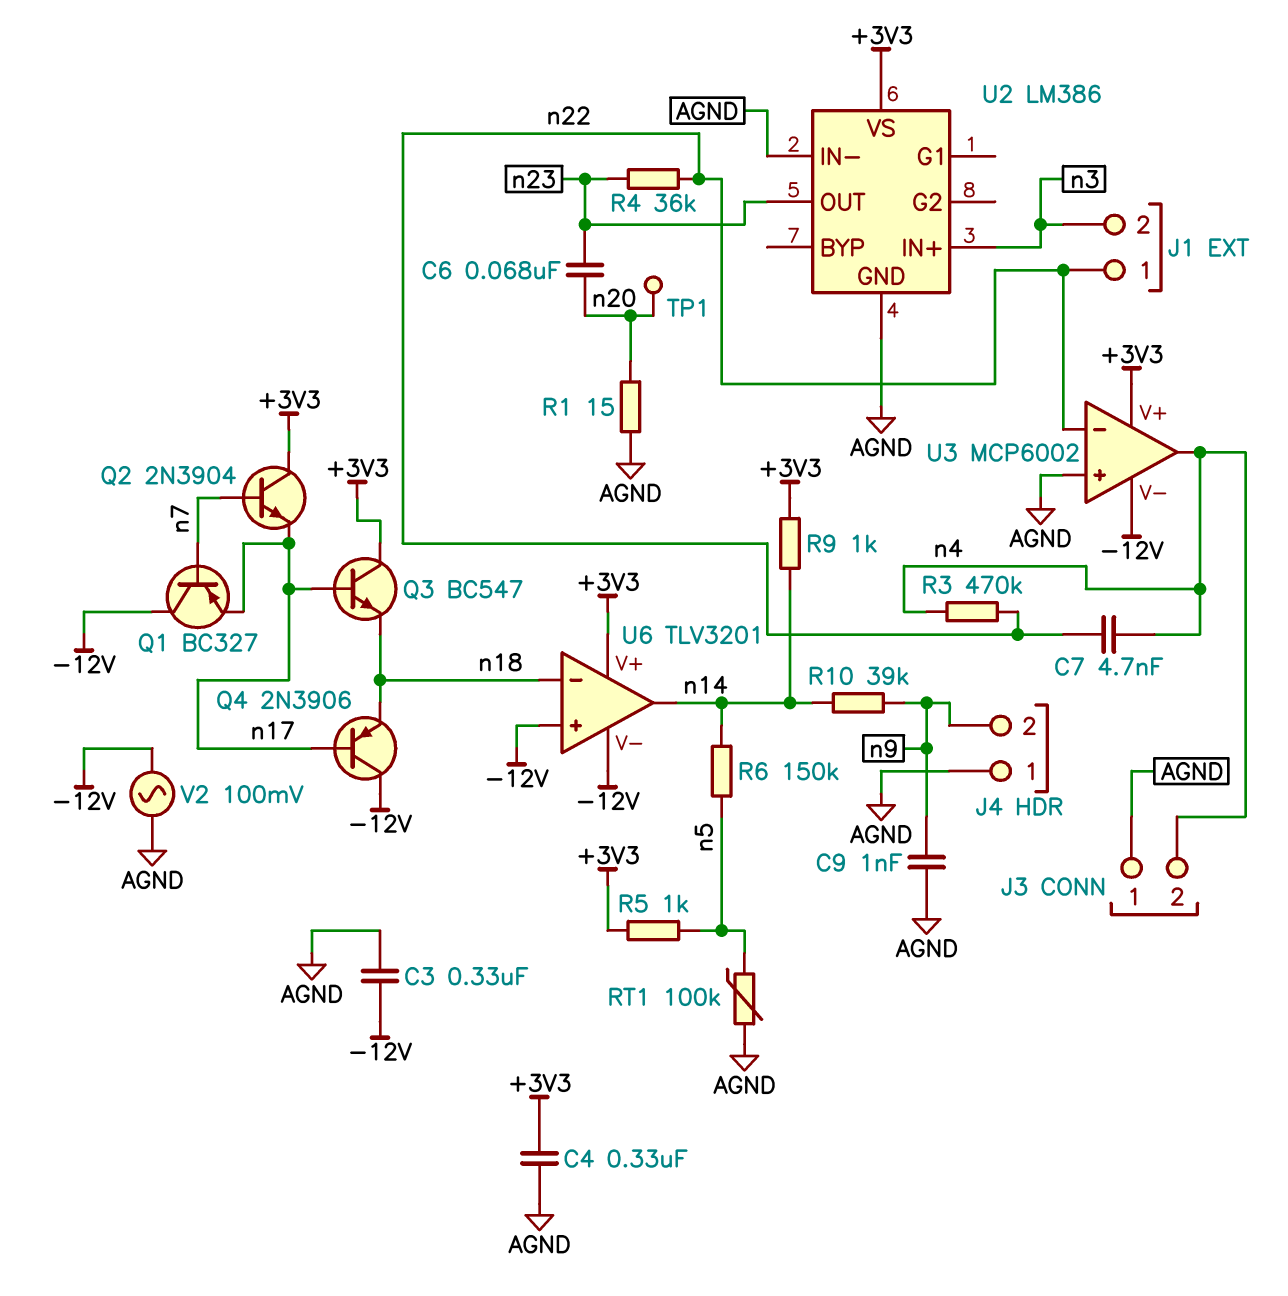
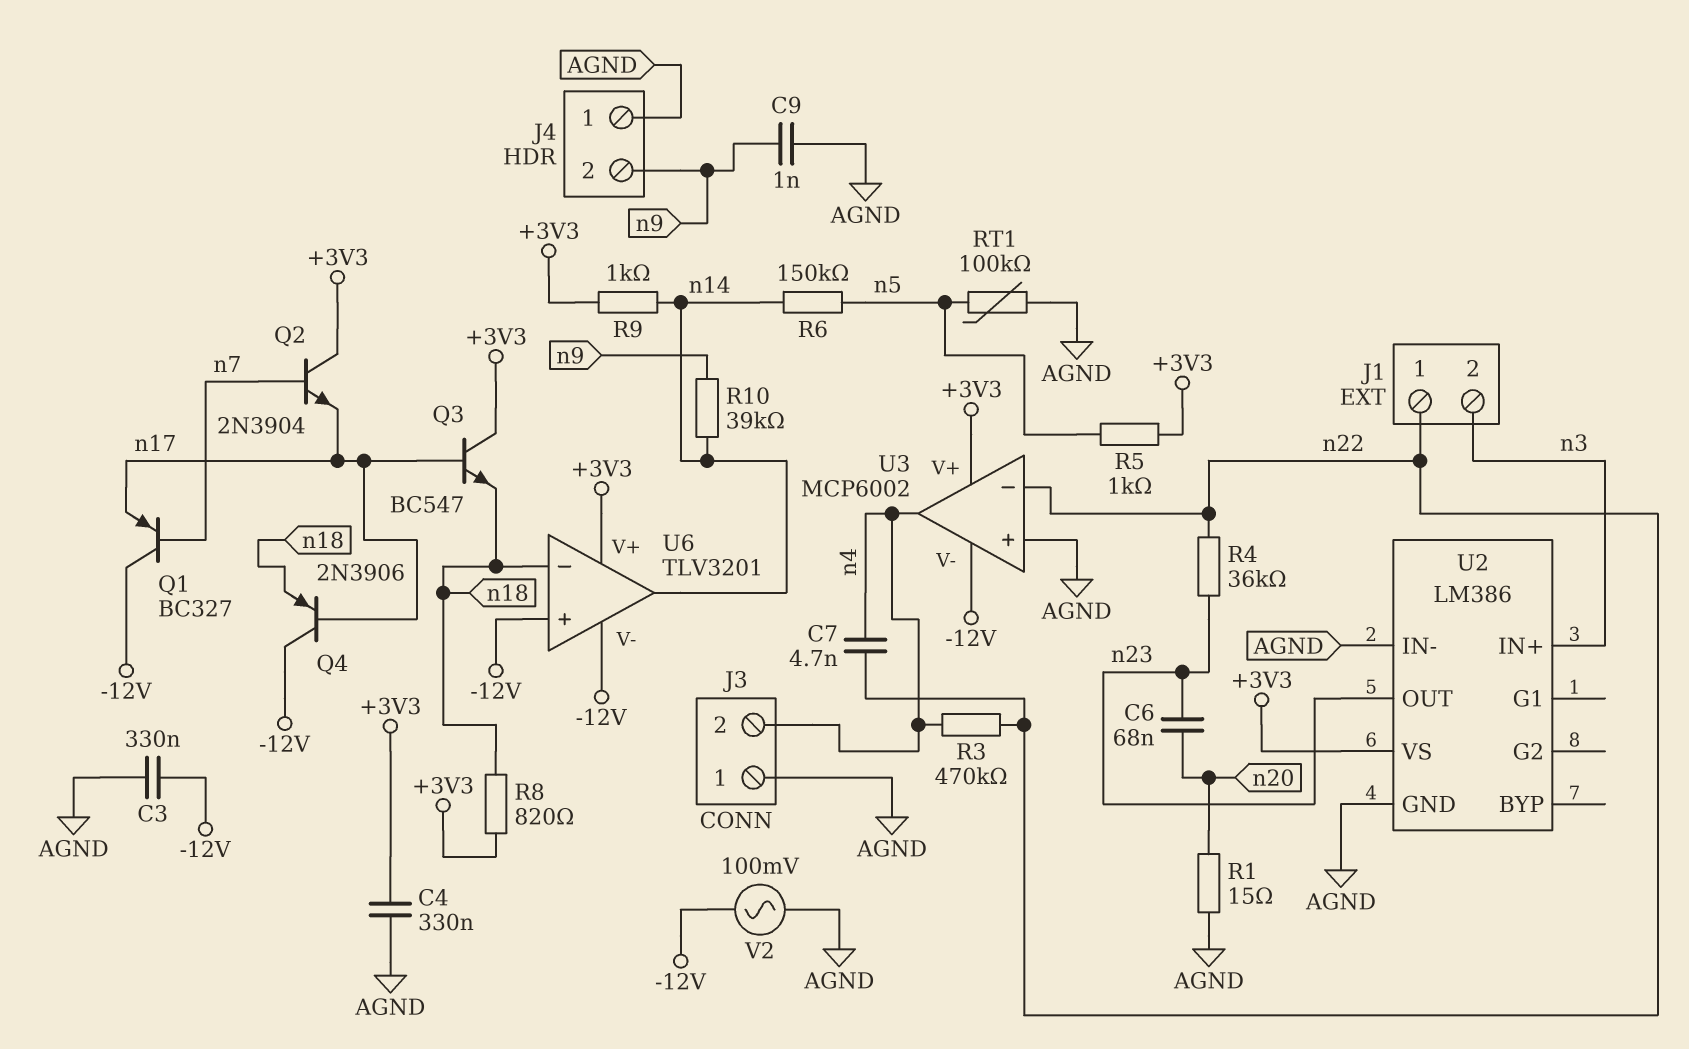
R8: none -> 820 (+3V3, n18)
TP1: test point (n20) -> none

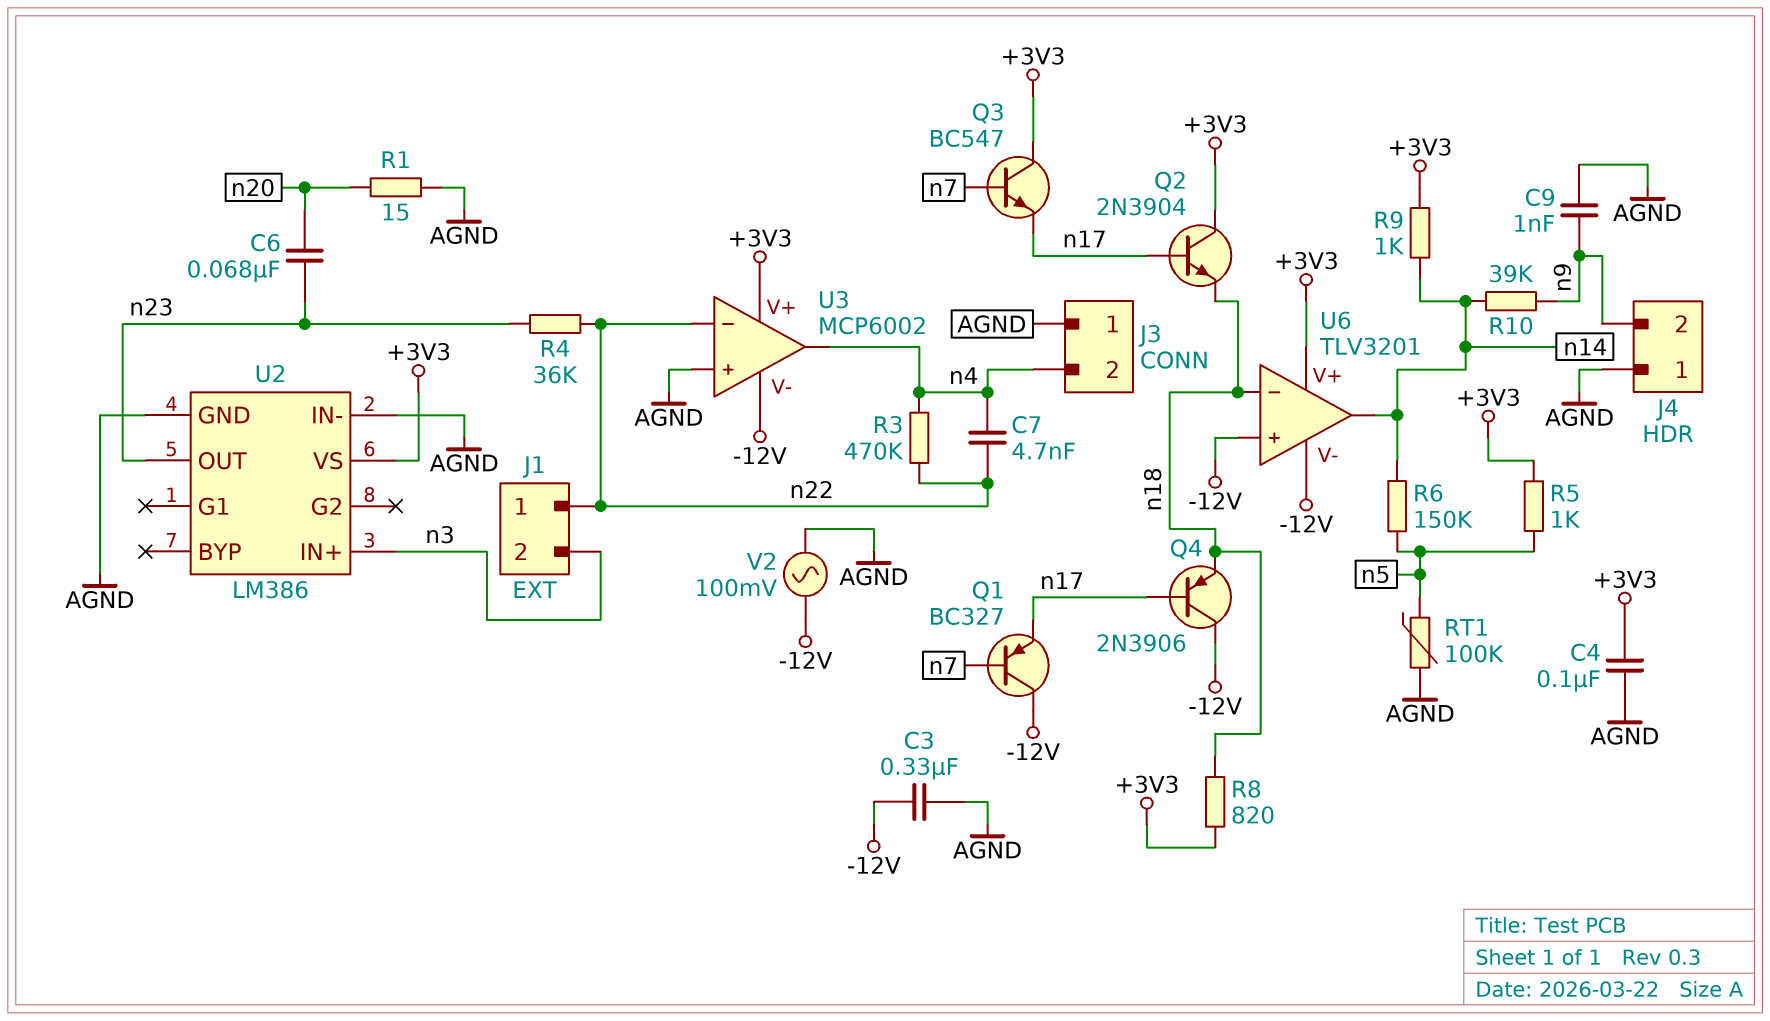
C4: 330nF (+3V3, AGND) -> 100nF (+3V3, AGND)
Q2: NPN 2N3904 (B n7, C +3V3, E n17) -> NPN 2N3904 (B n17, C +3V3, E n18)
Q3: NPN BC547 (B n17, C +3V3, E n18) -> NPN BC547 (B n7, C +3V3, E n17)

